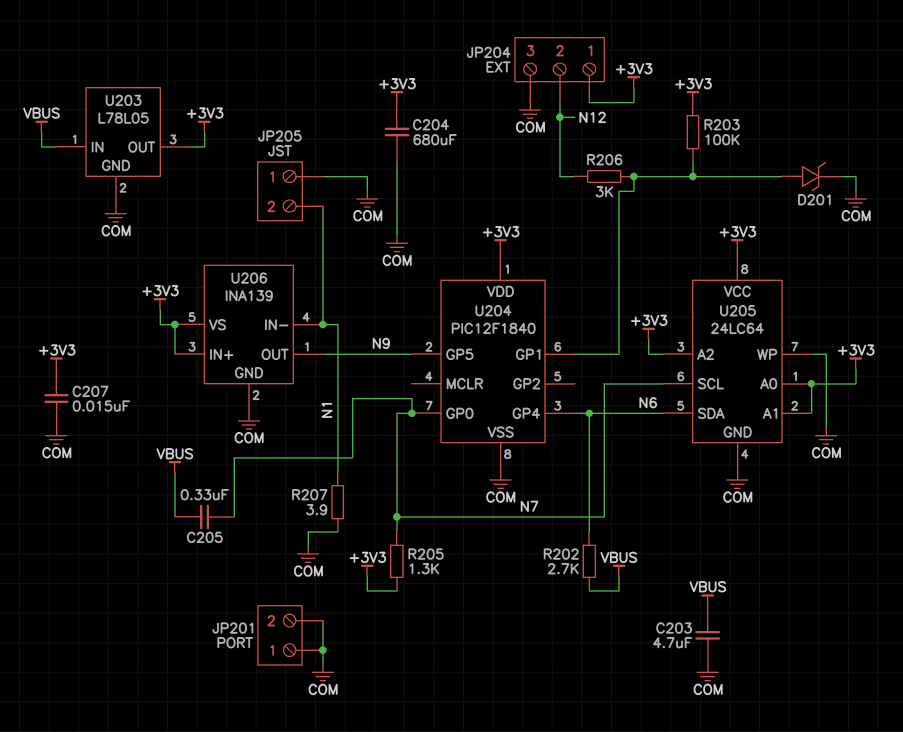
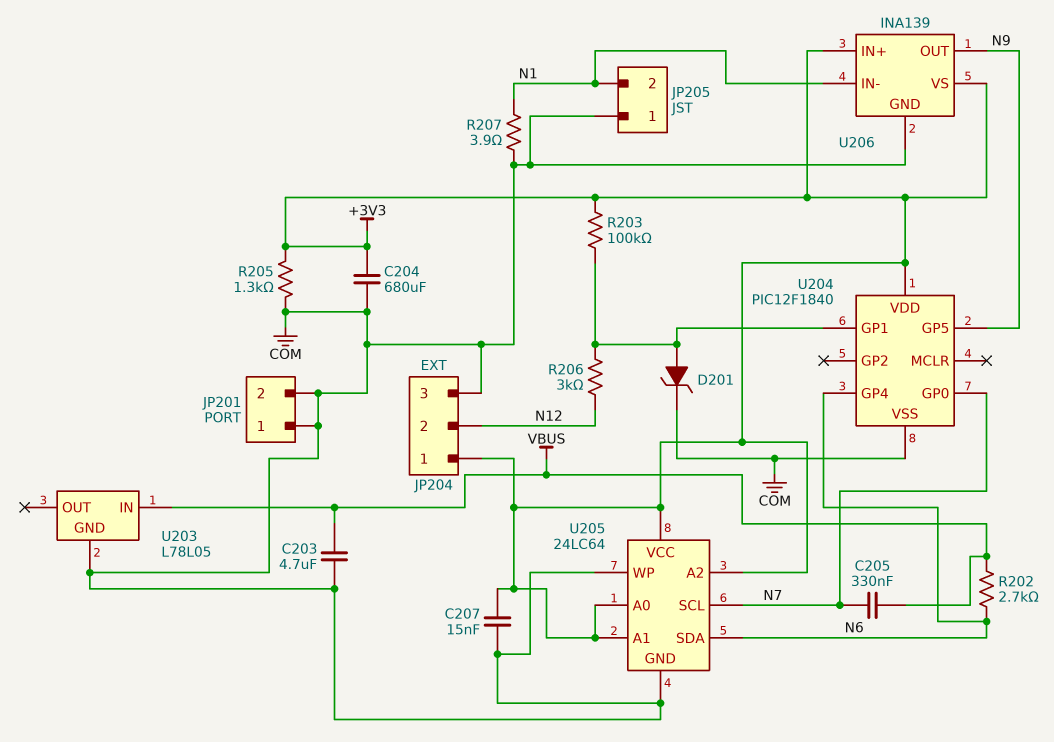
R205: 1.3k (+3V3, N7) -> 1.3k (+3V3, COM)
U203 pin OUT: +3V3 -> none

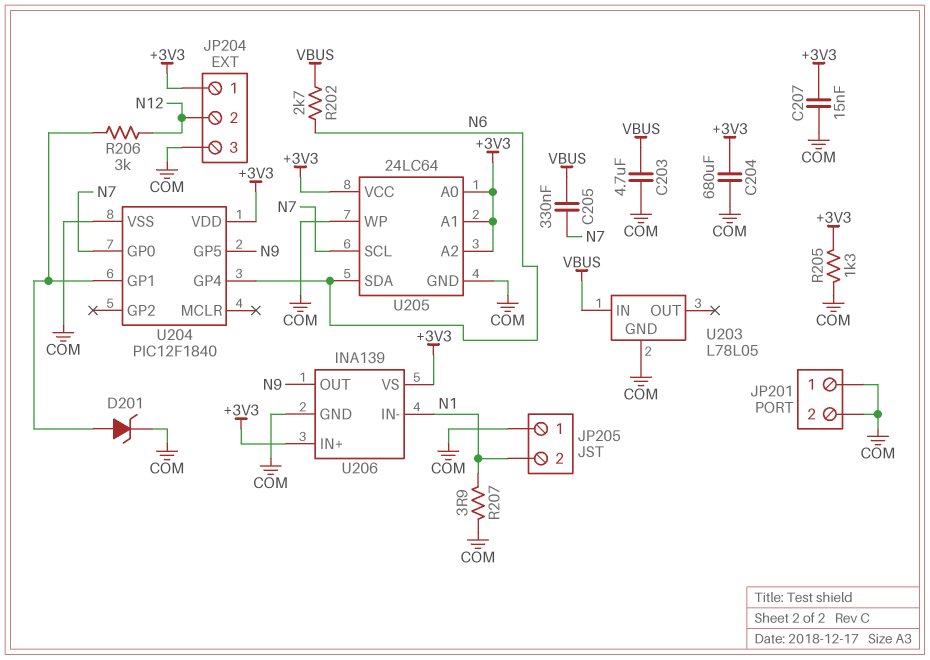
R203: 100k (+3V3, U204/GP1) -> none

